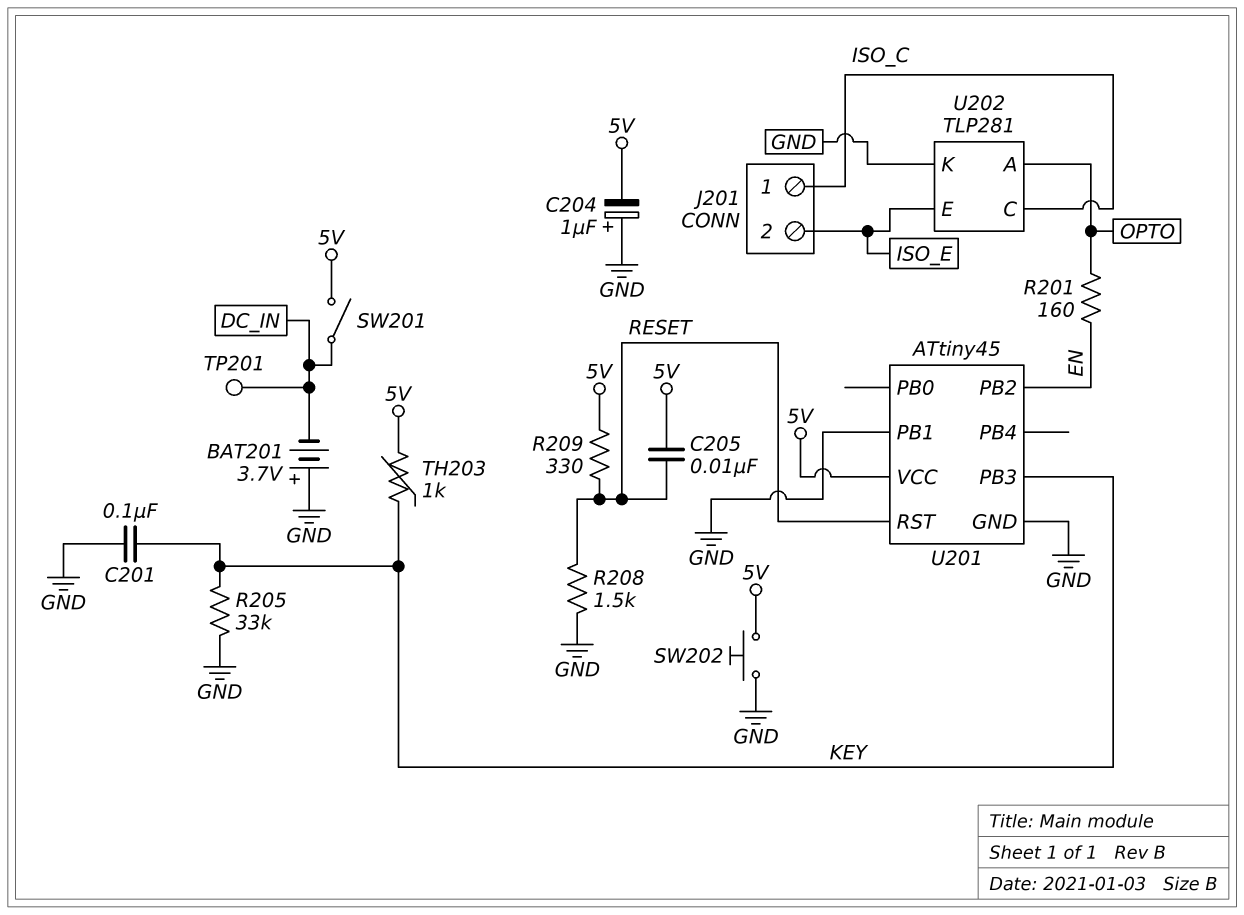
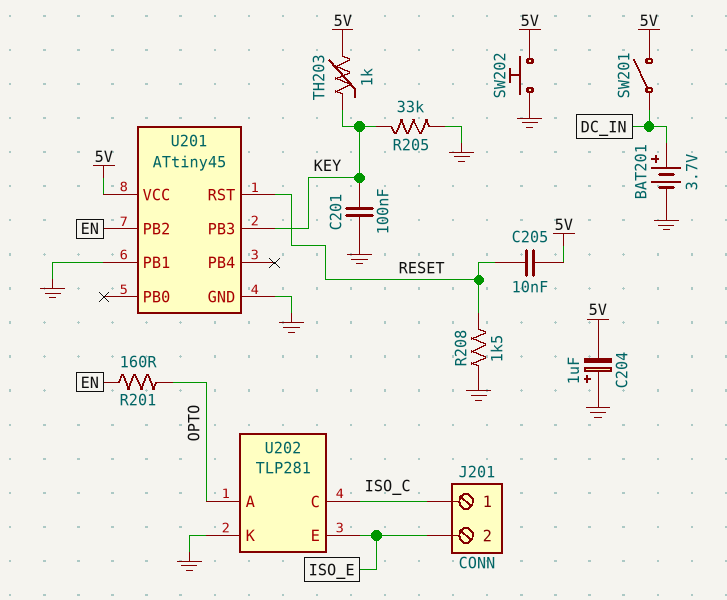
BAT201: 3.7V (plus GND, minus DC_IN) -> 3.7V (plus DC_IN, minus GND)
R209: 330 (5V, RESET) -> none
TP201: test point (DC_IN) -> none

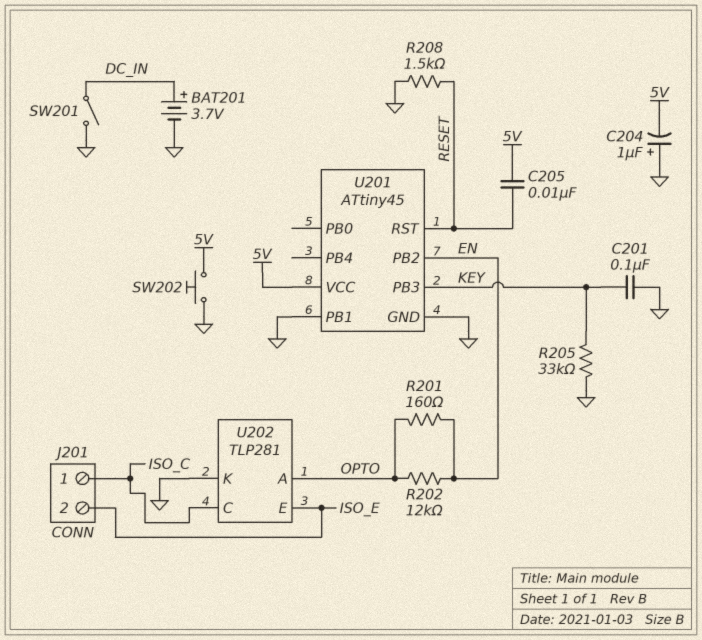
R202: none -> 12k (EN, OPTO)
SW201: switch (5V, DC_IN) -> switch (DC_IN, GND)
TH203: 1k (5V, KEY) -> none

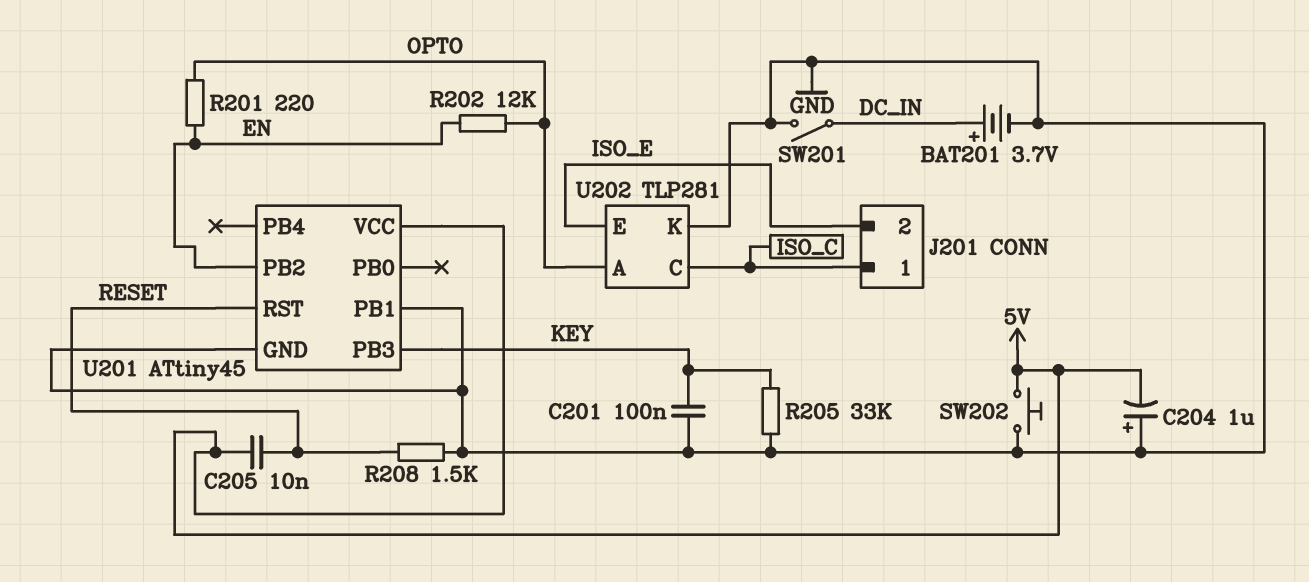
R201: 160 (EN, OPTO) -> 220 (EN, OPTO)

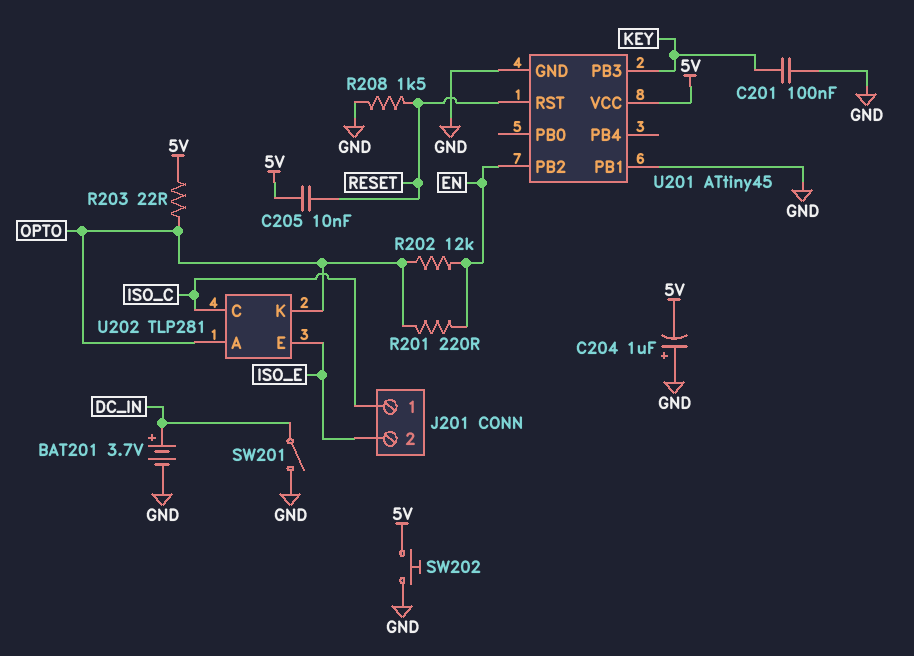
R203: none -> 22 (5V, OPTO)
R205: 33k (GND, KEY) -> none
U202 pin K: GND -> OPTO

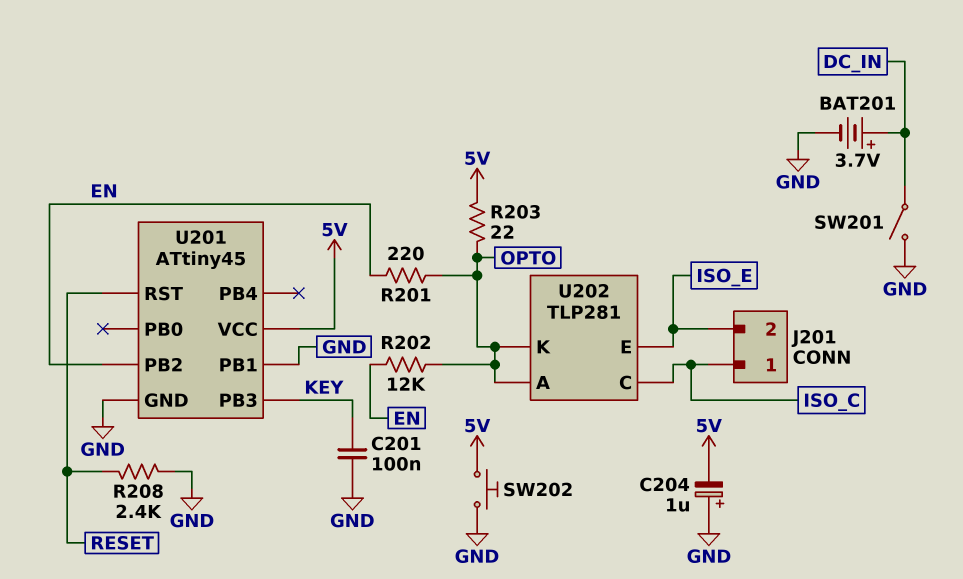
C205: 10nF (5V, RESET) -> none
R208: 1.5k (GND, RESET) -> 2.4k (GND, RESET)

